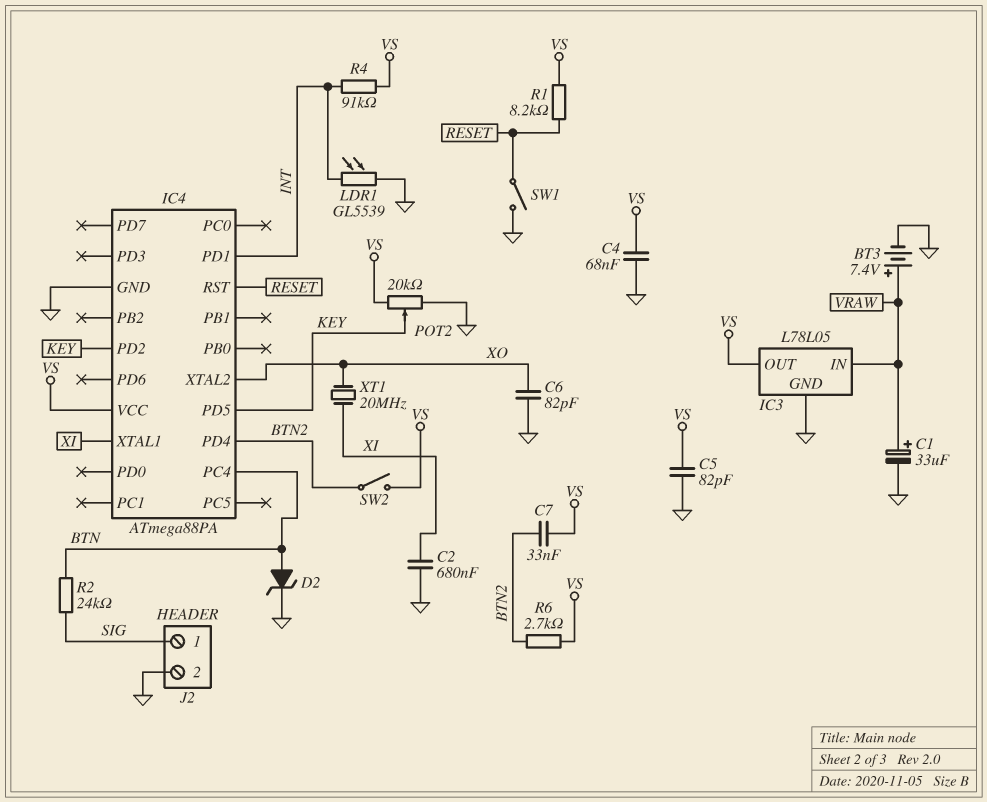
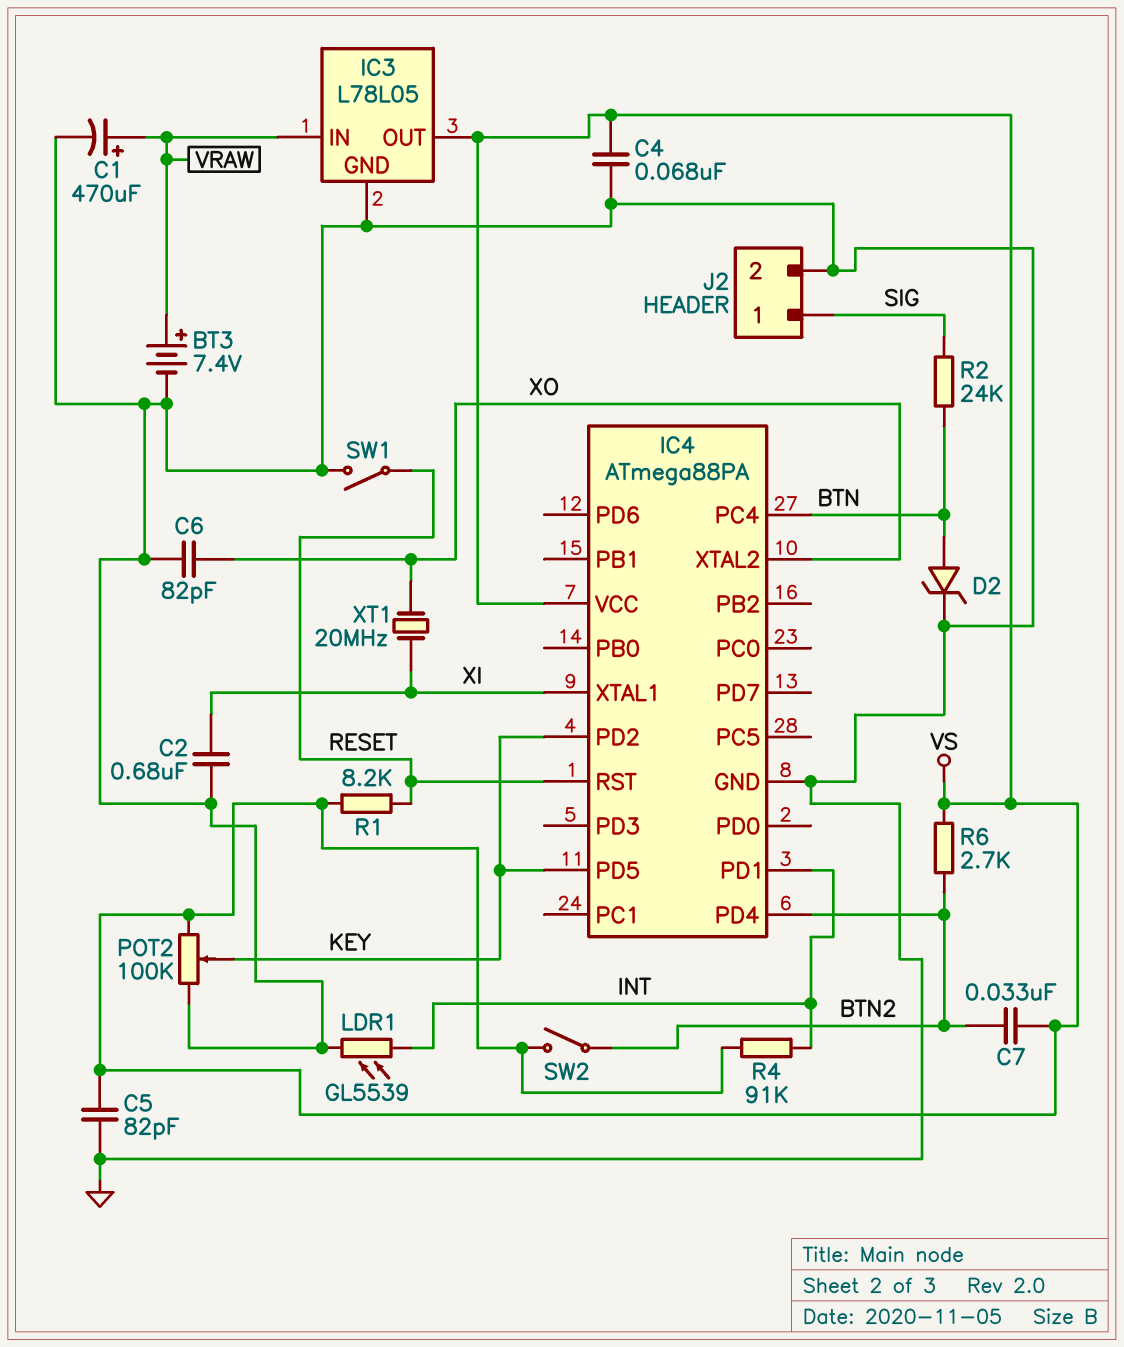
C1: 33uF (plus VRAW, minus GND) -> 470uF (plus VRAW, minus GND)
POT2: 20k (GND, VS, wiper KEY) -> 100k (GND, VS, wiper KEY)

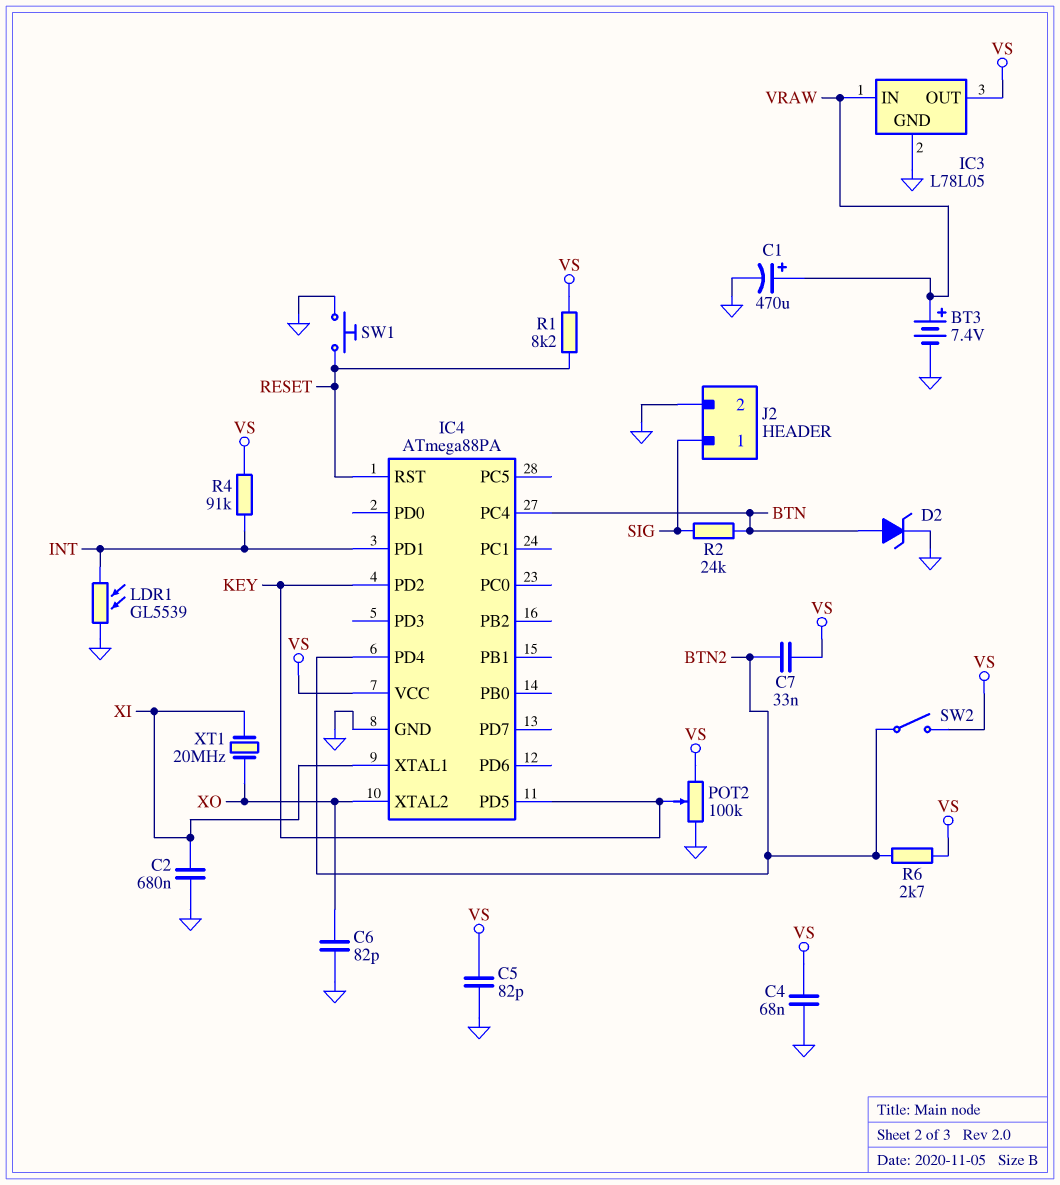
SW1: switch (GND, RESET) -> button (GND, RESET)

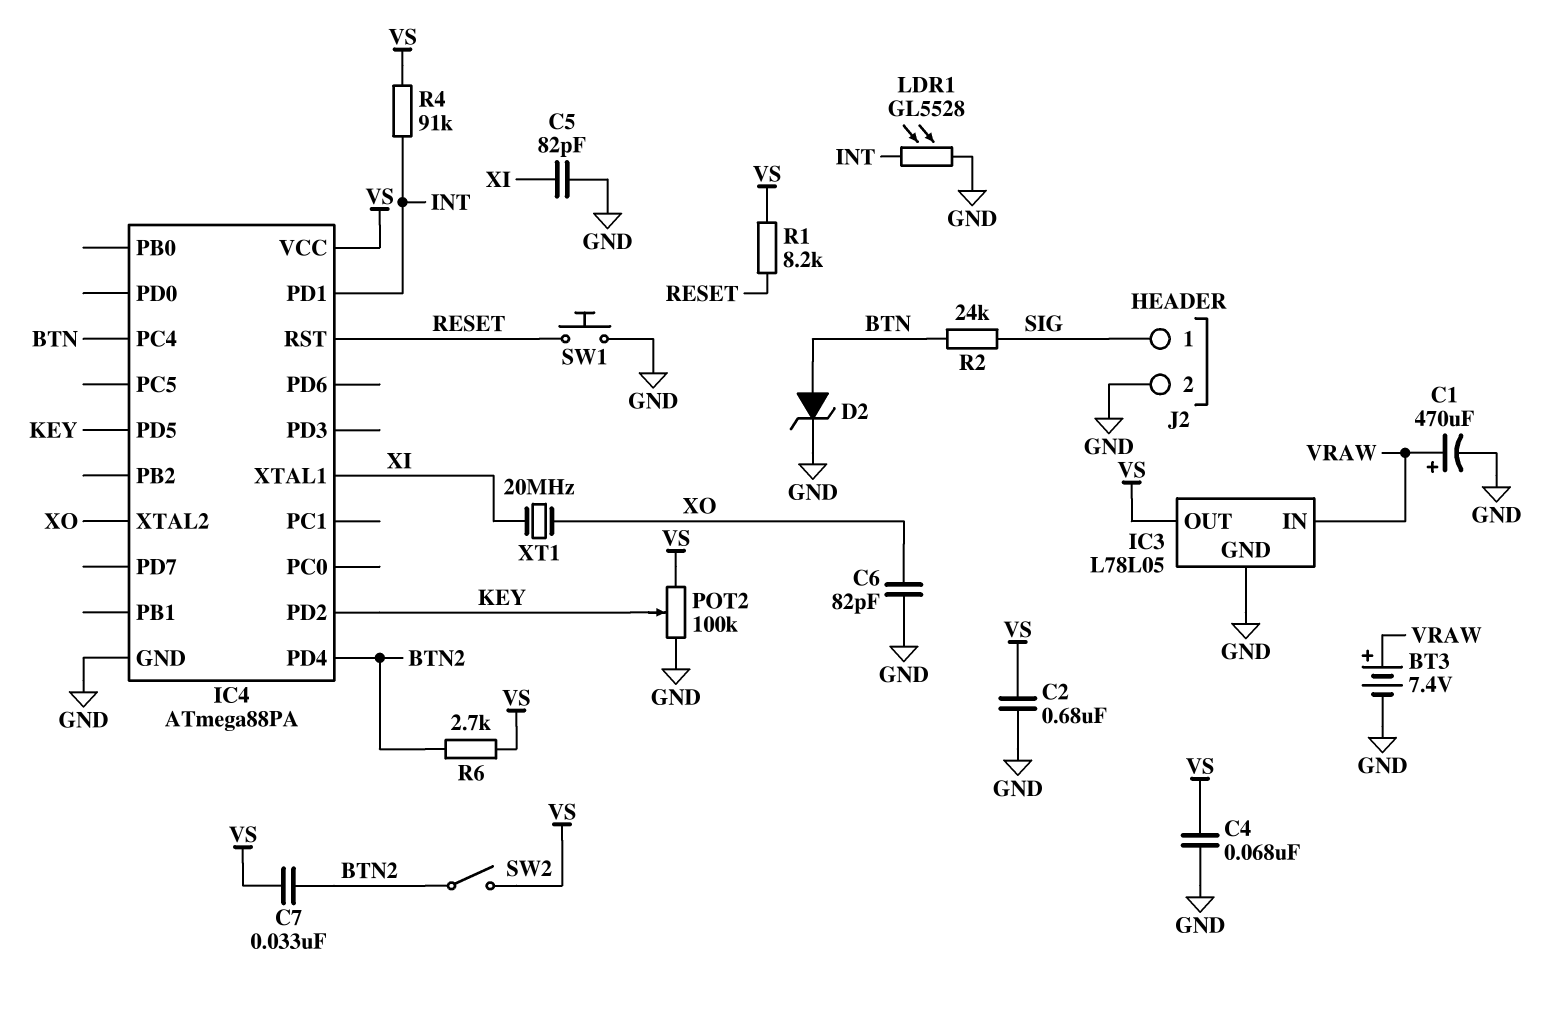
C2: 680nF (GND, XI) -> 680nF (GND, VS)
C5: 82pF (GND, VS) -> 82pF (GND, XI)
LDR1: GL5539 (GND, INT) -> GL5528 (GND, INT)

